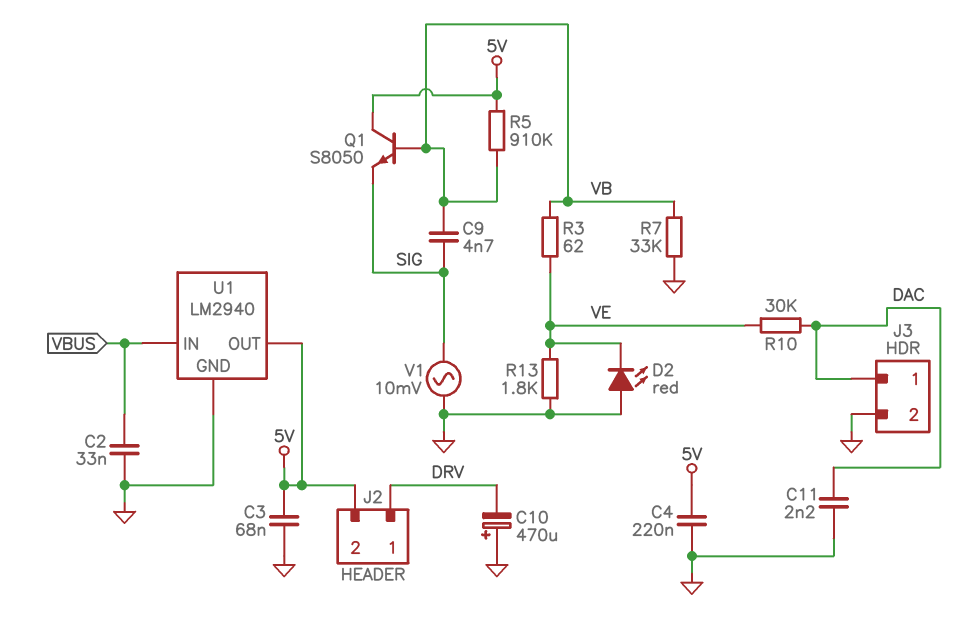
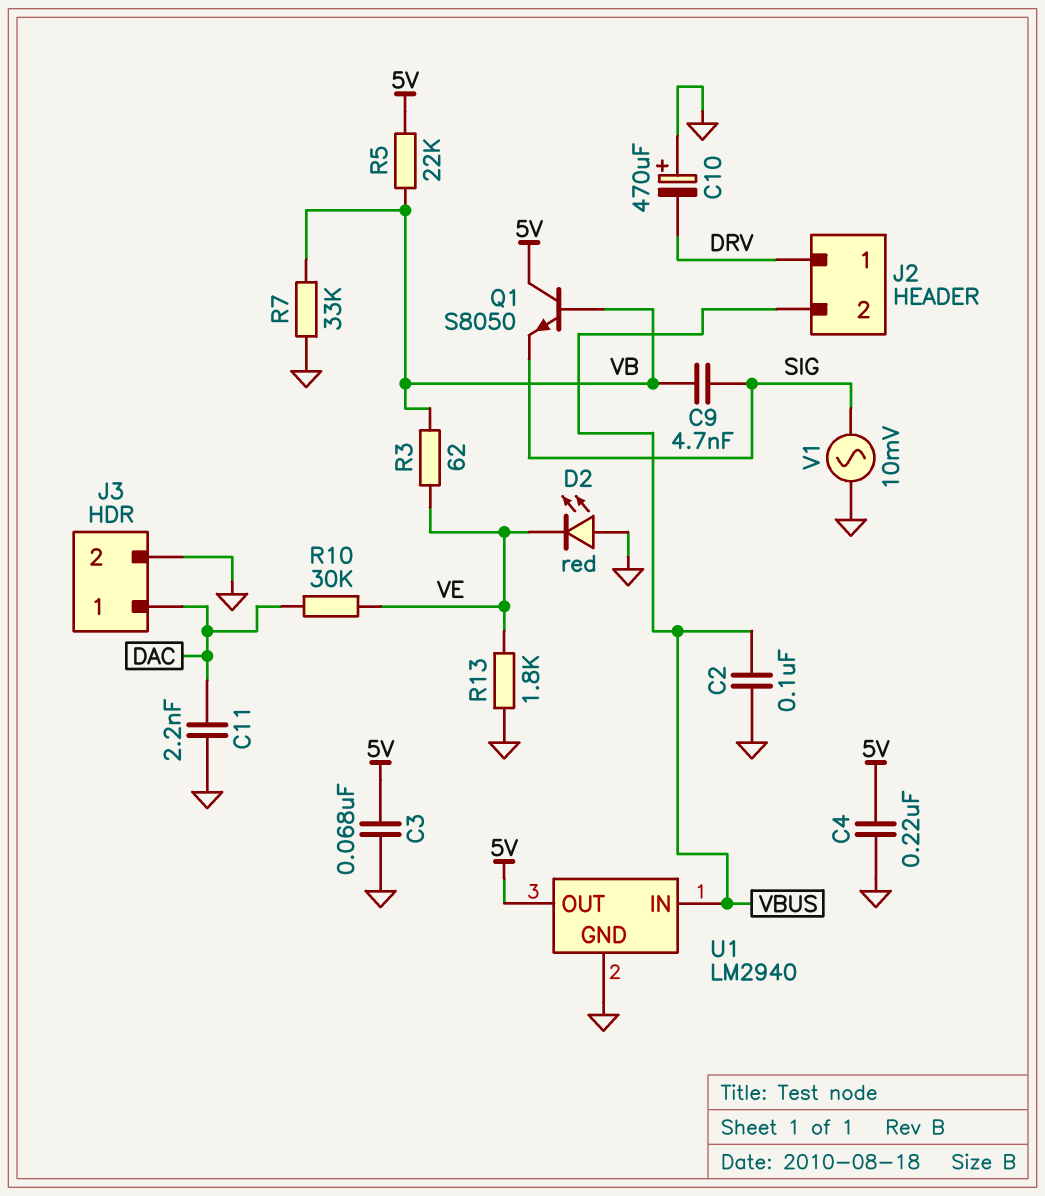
C2: 33nF (GND, VBUS) -> 100nF (GND, VBUS)
J2 pin 2: 5V -> VBUS
R5: 910k (5V, VB) -> 22k (5V, VB)

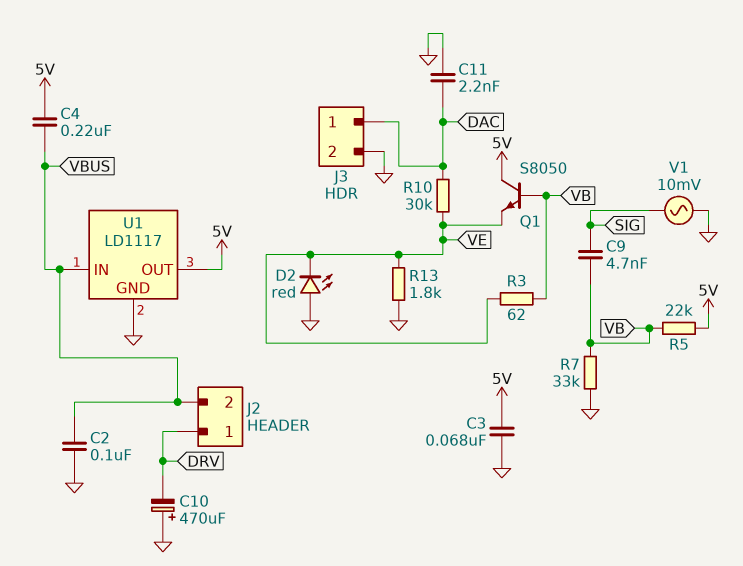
C4: 220nF (5V, GND) -> 220nF (5V, VBUS)
Q1: NPN S8050 (B VB, C 5V, E SIG) -> NPN S8050 (B VB, C 5V, E VE)
U1: LM2940 -> LD1117

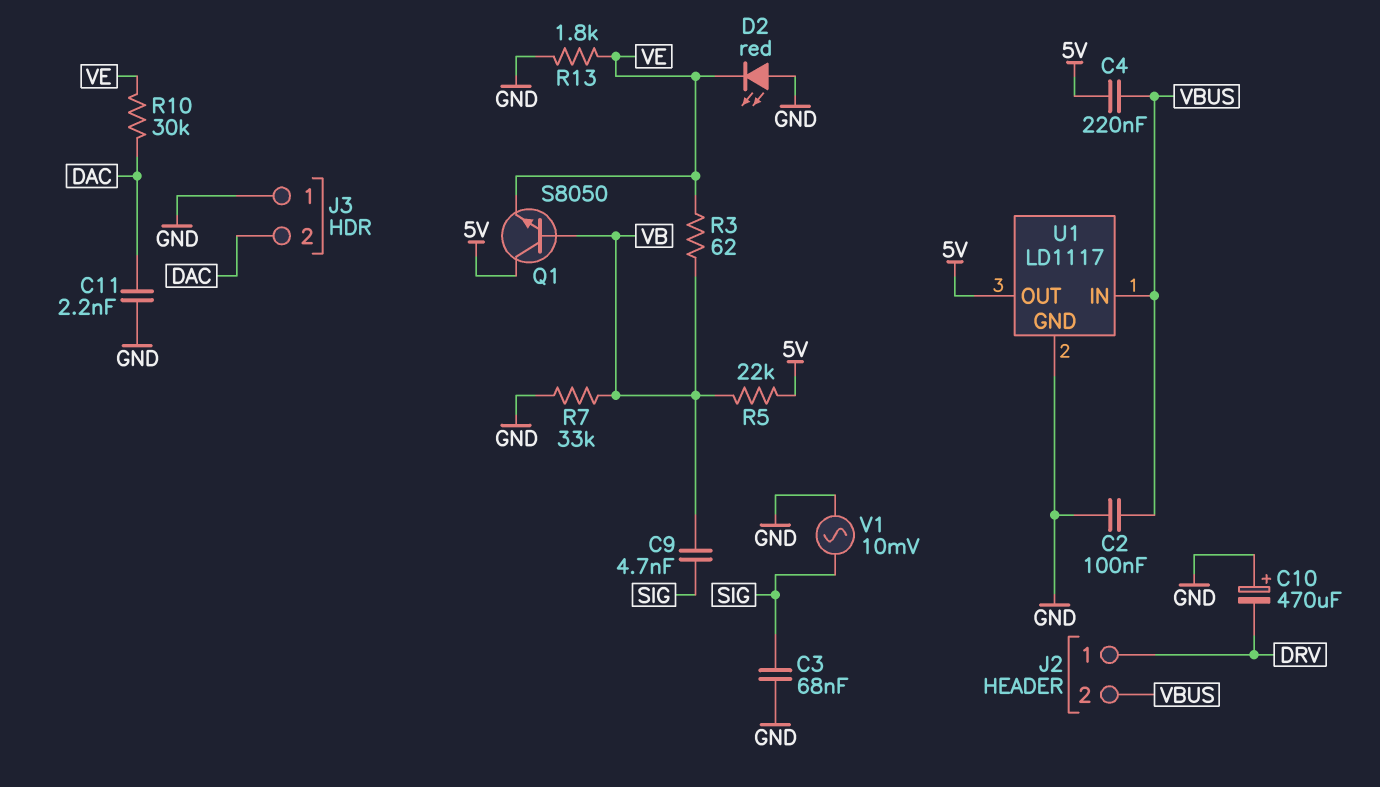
C3: 68nF (5V, GND) -> 68nF (GND, SIG)
J3 pin 1: DAC -> GND
J3 pin 2: GND -> DAC

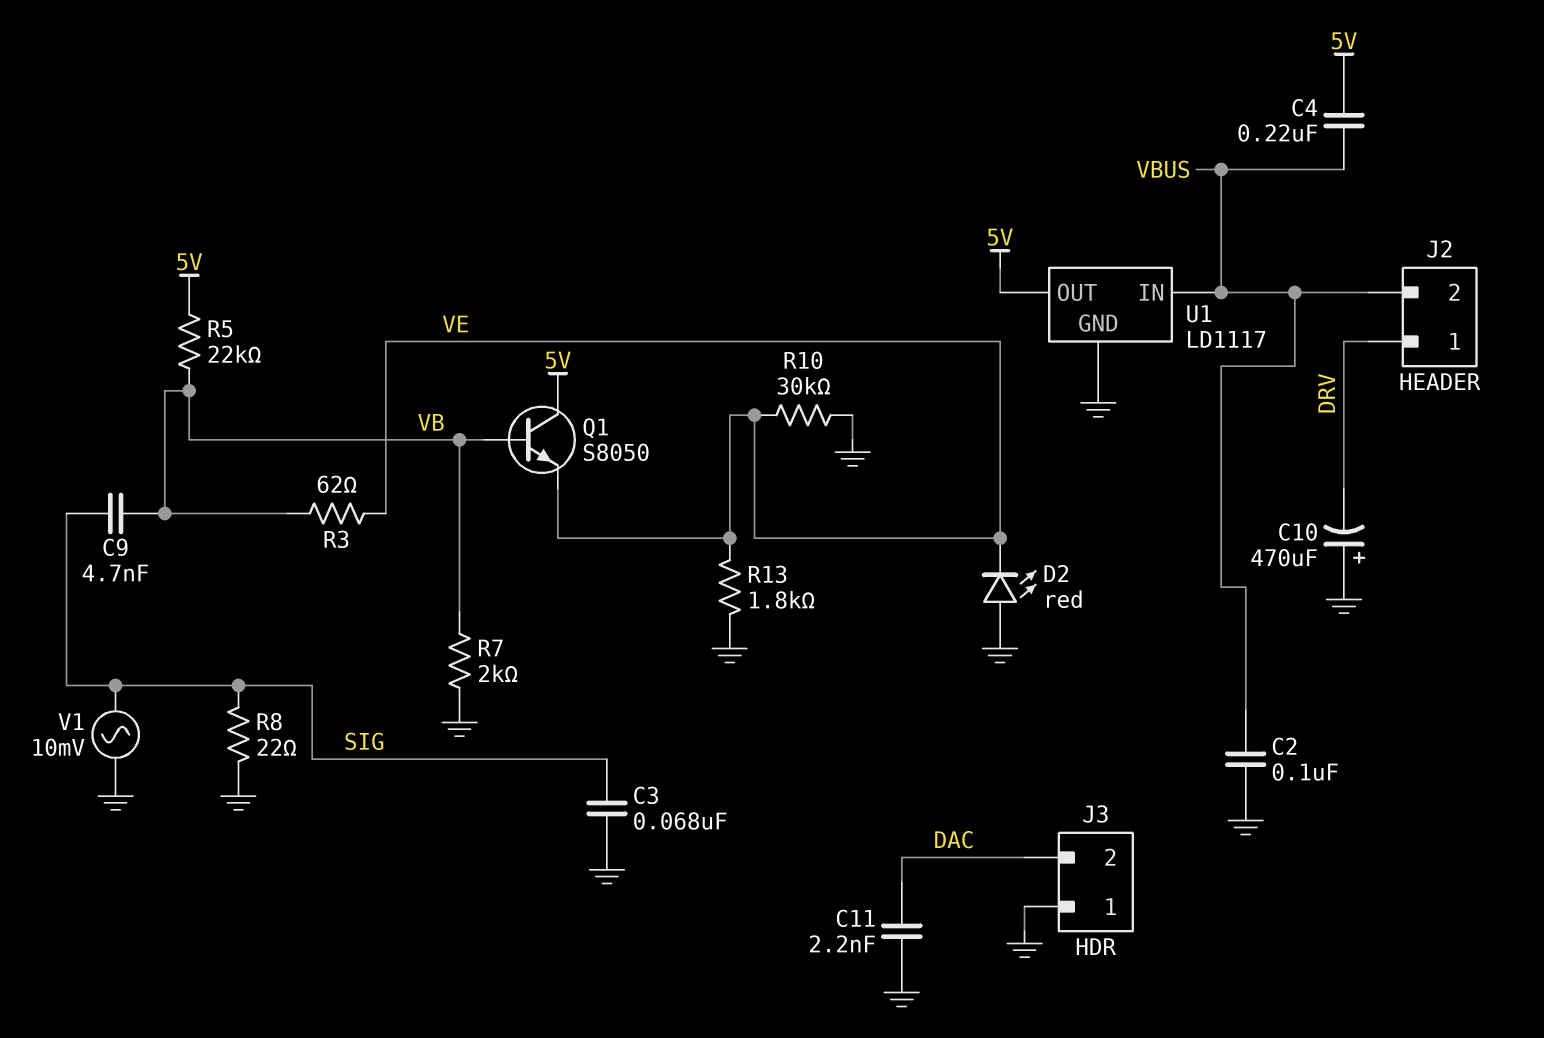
R7: 33k (GND, VB) -> 2k (GND, VB)
R8: none -> 22 (GND, SIG)
R10: 30k (DAC, VE) -> 30k (GND, VE)

